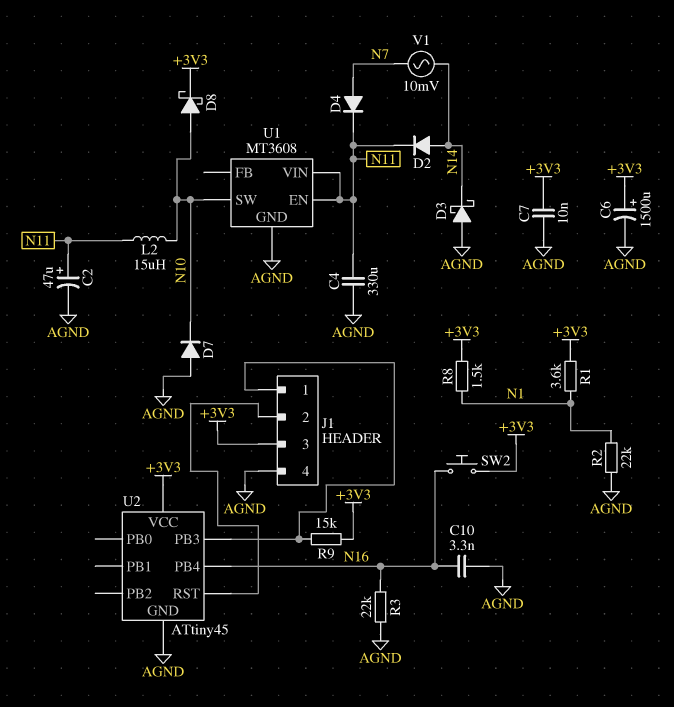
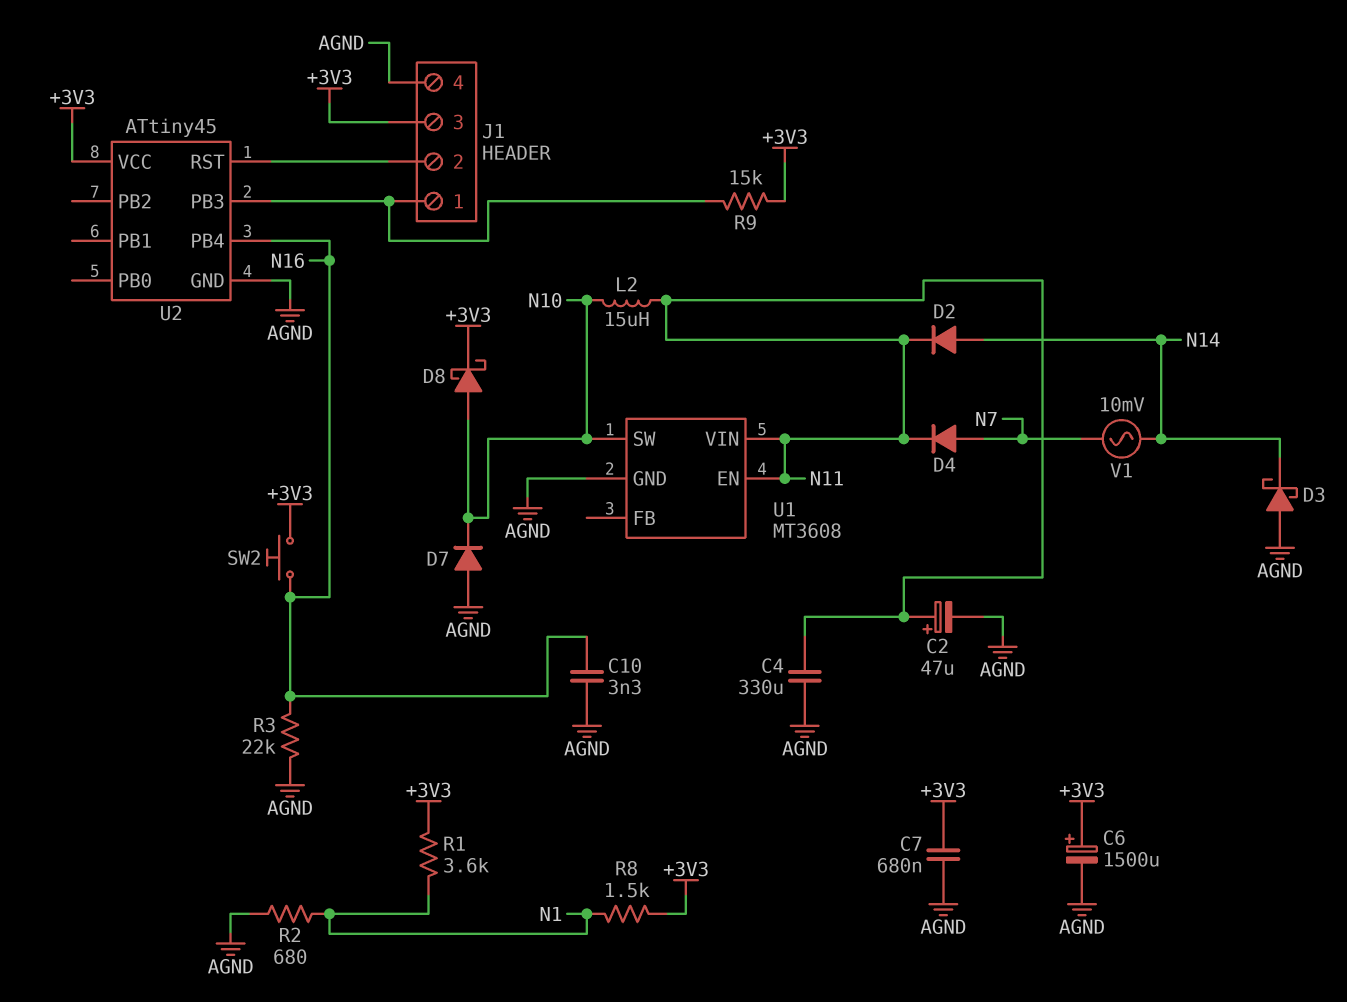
C7: 10nF (+3V3, AGND) -> 680nF (+3V3, AGND)
R2: 22k (AGND, N1) -> 680 (AGND, N1)

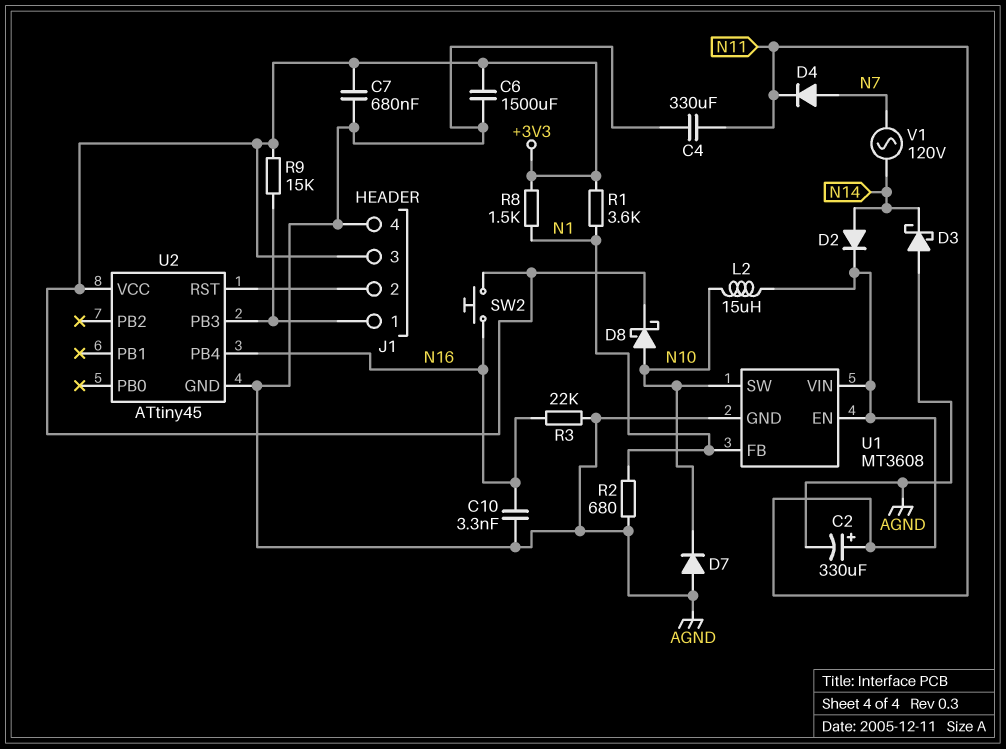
C2: 47uF (plus N11, minus AGND) -> 330uF (plus N11, minus AGND)
C6: 1500uF (plus +3V3, minus AGND) -> 1500uF (+3V3, AGND)
U1 pin FB: none -> N1
V1: AC 10mV (N7, N14) -> AC 120V (N7, N14)

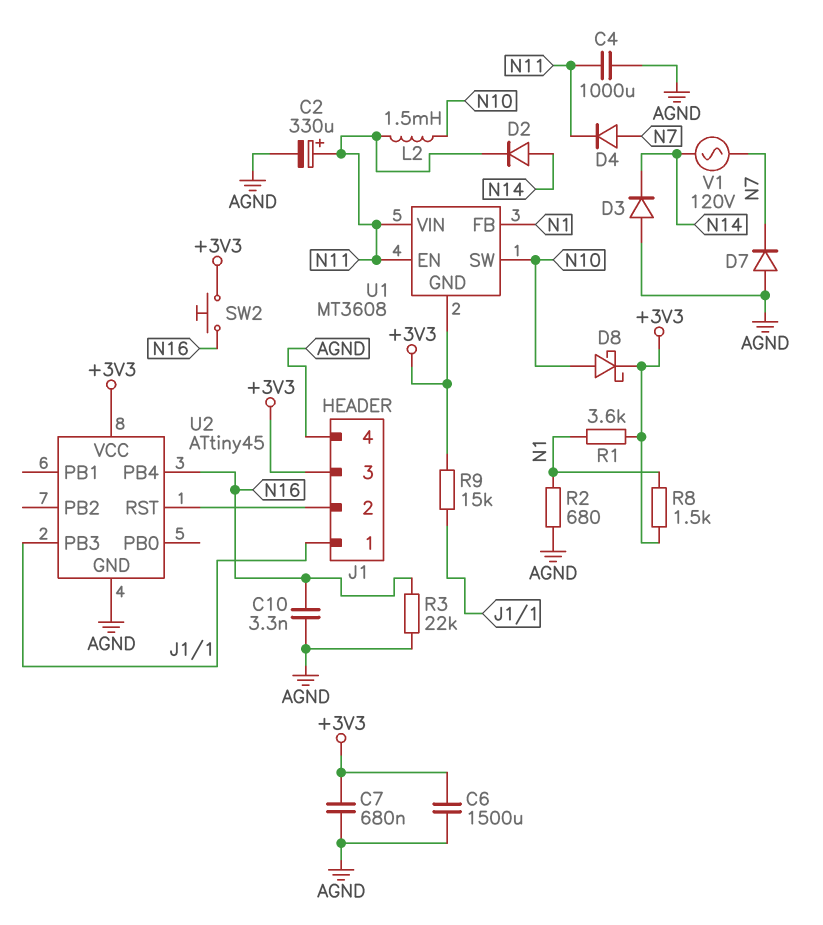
C4: 330uF (AGND, N11) -> 1000uF (AGND, N11)
D3: schottky (A AGND, K N14) -> diode (A AGND, K N14)
D7: diode (A AGND, K N10) -> diode (A AGND, K N7)
L2: 15uH (N10, N11) -> 1.5mH (N10, N11)
U1 pin GND: AGND -> +3V3

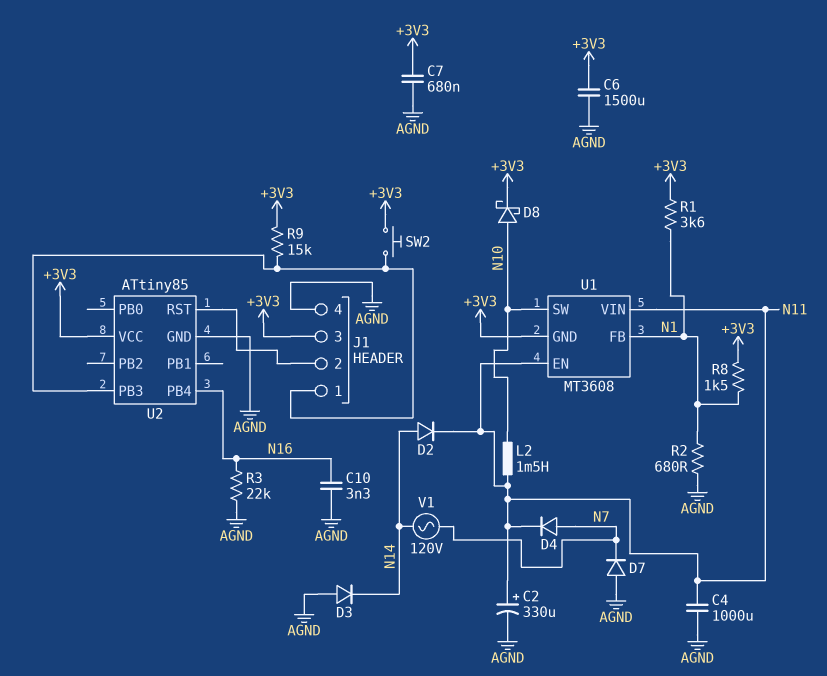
SW2: button (+3V3, N16) -> button (+3V3, J1/1)
U2: ATtiny45 -> ATtiny85

